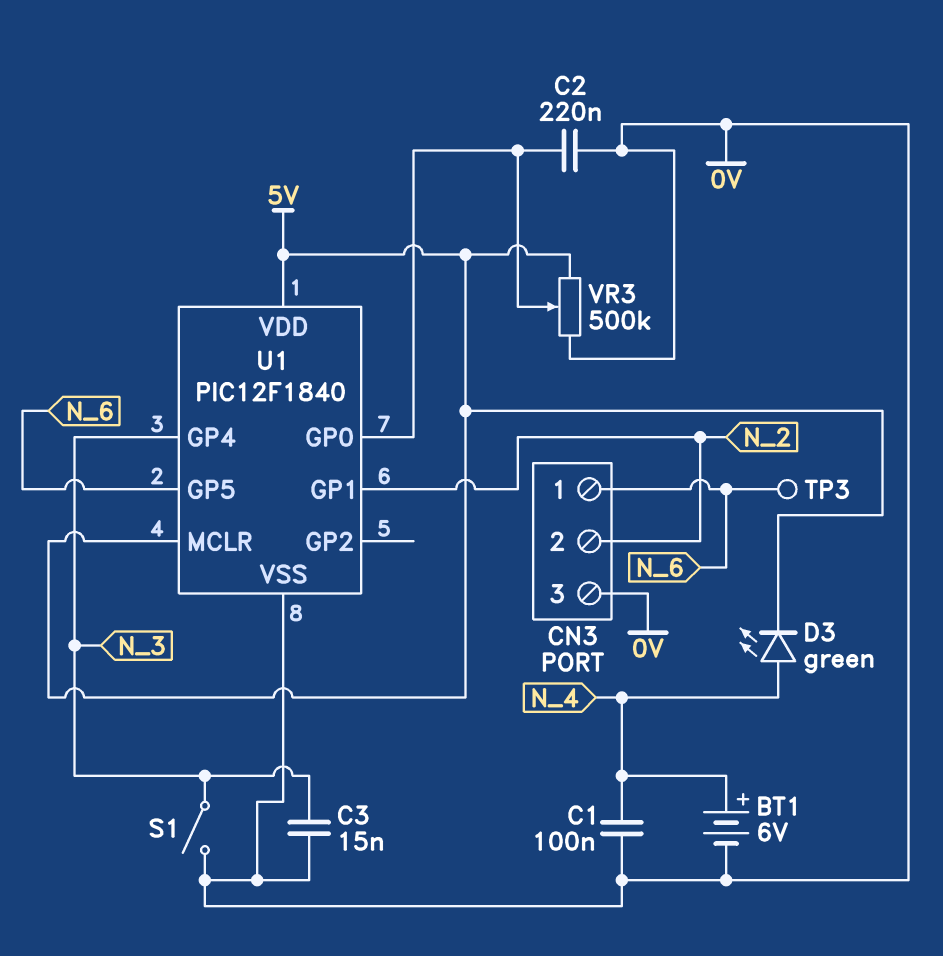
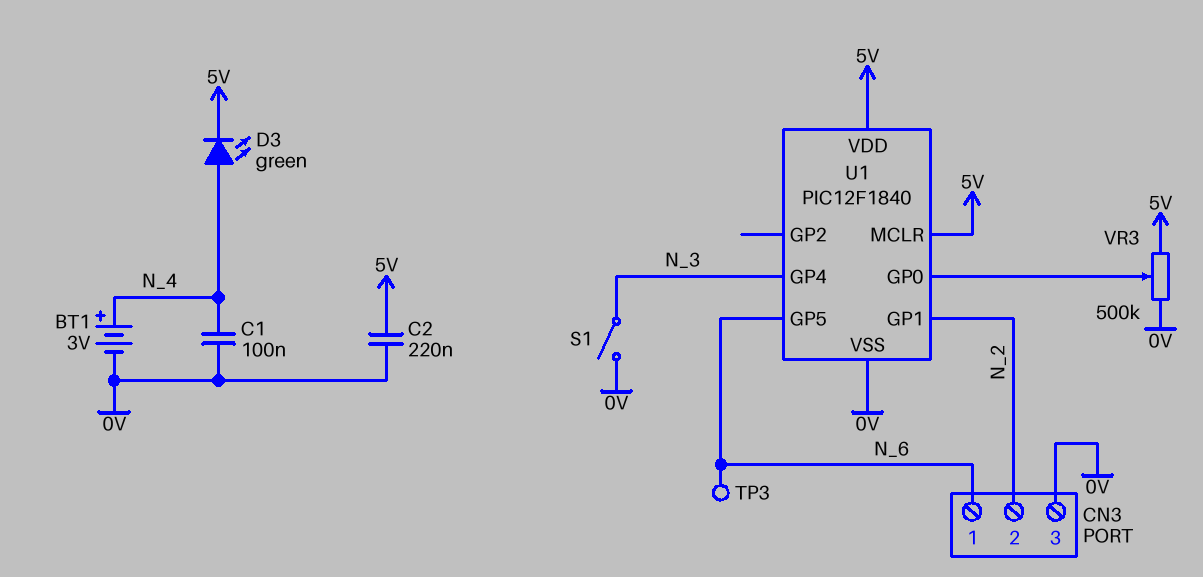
BT1: 6V (plus N_4, minus 0V) -> 3V (plus N_4, minus 0V)
C2: 220nF (0V, U1/GP0) -> 220nF (0V, 5V)
C3: 15nF (0V, N_3) -> none

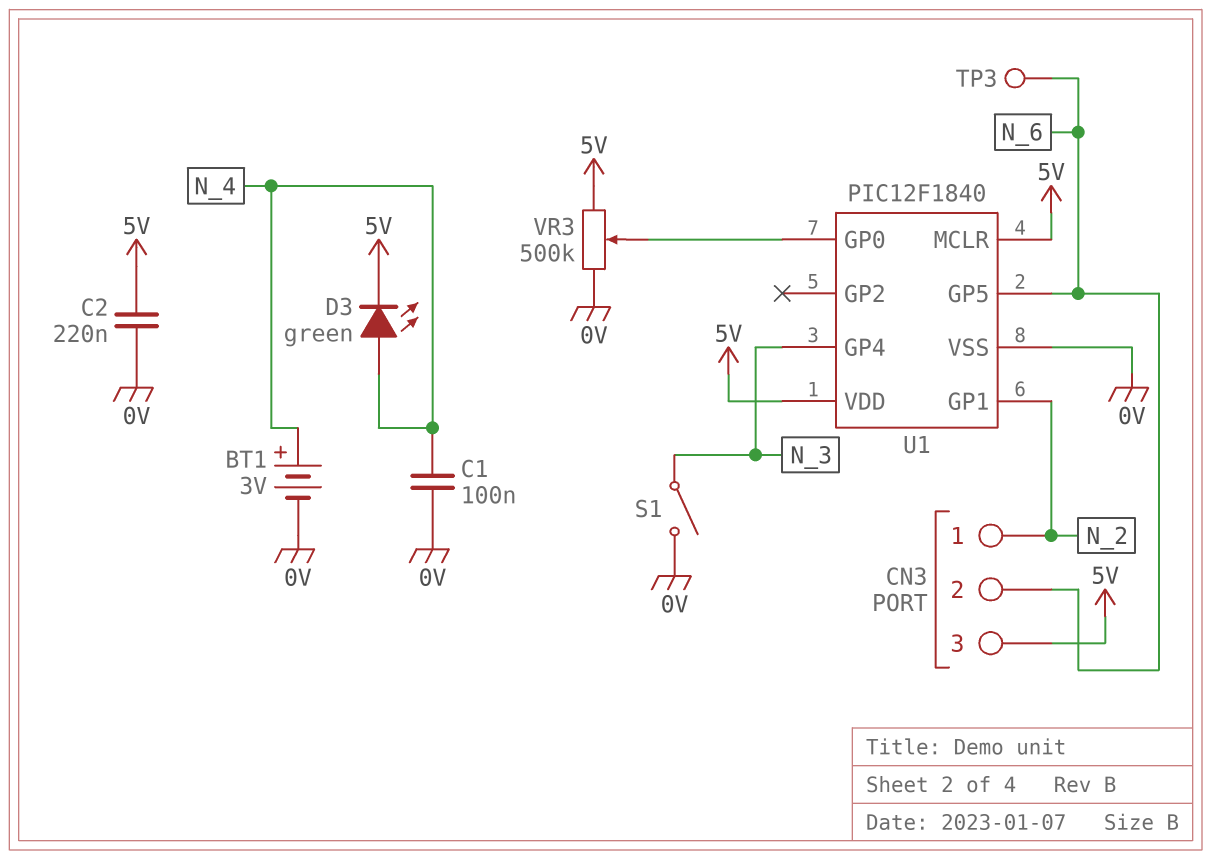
CN3 pin 1: N_6 -> N_2
CN3 pin 2: N_2 -> N_6
CN3 pin 3: 0V -> 5V

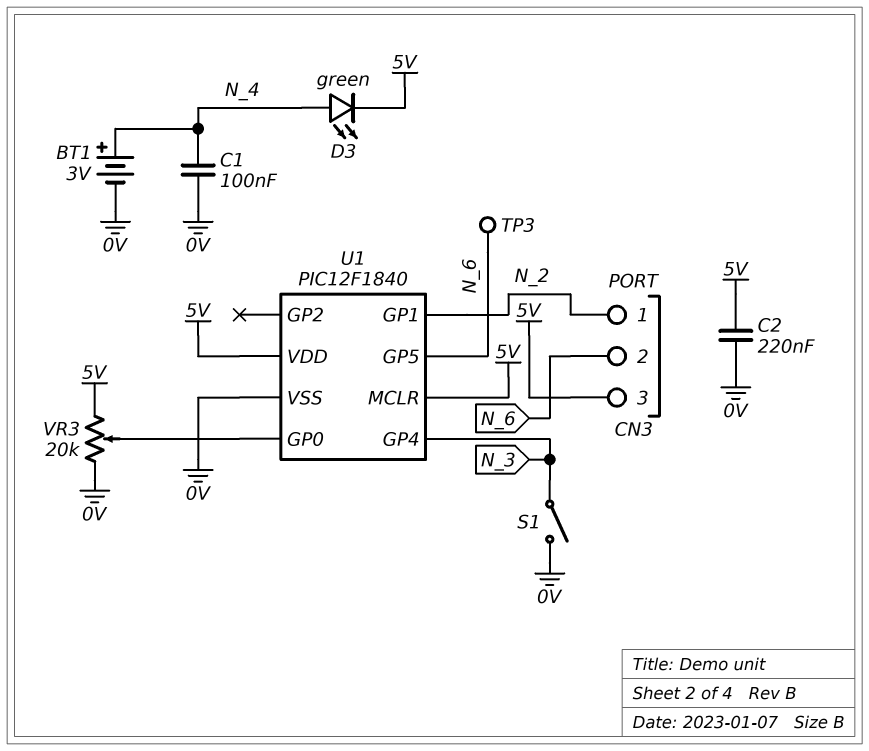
VR3: 500k (0V, 5V, wiper U1/GP0) -> 20k (0V, 5V, wiper U1/GP0)

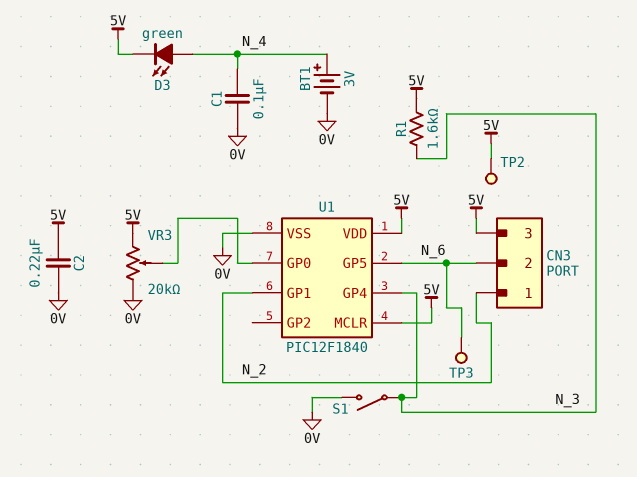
R1: none -> 1.6k (5V, N_3)
TP2: none -> test point (5V)

